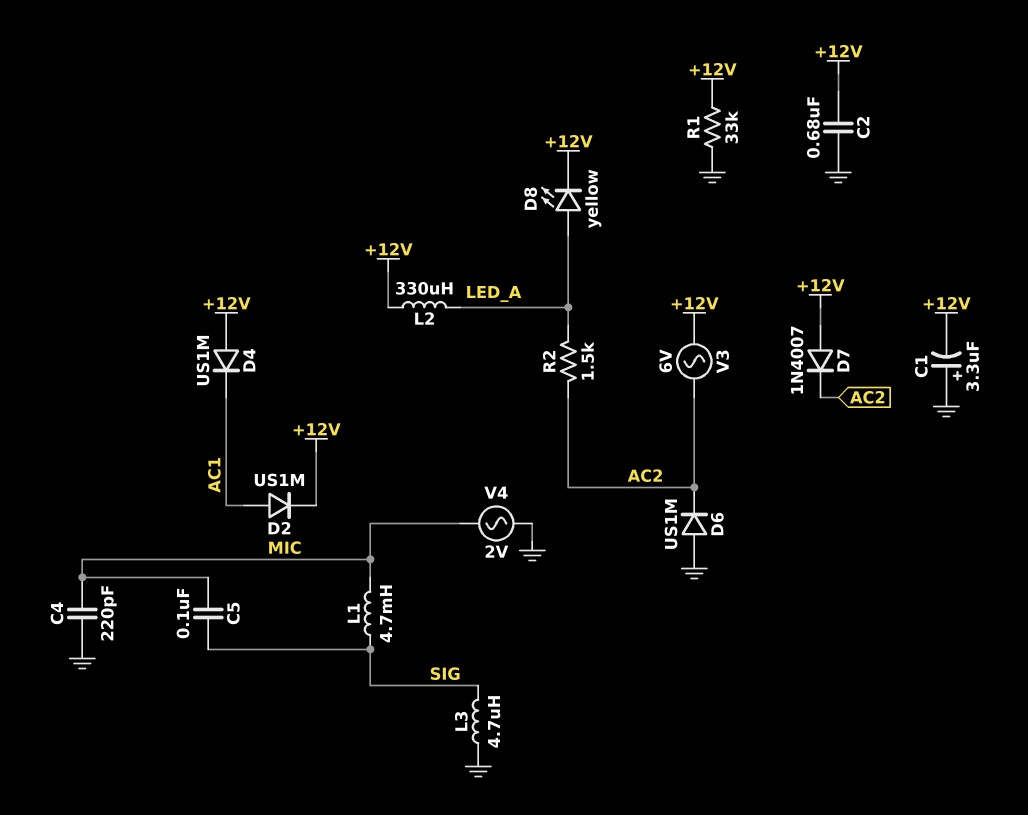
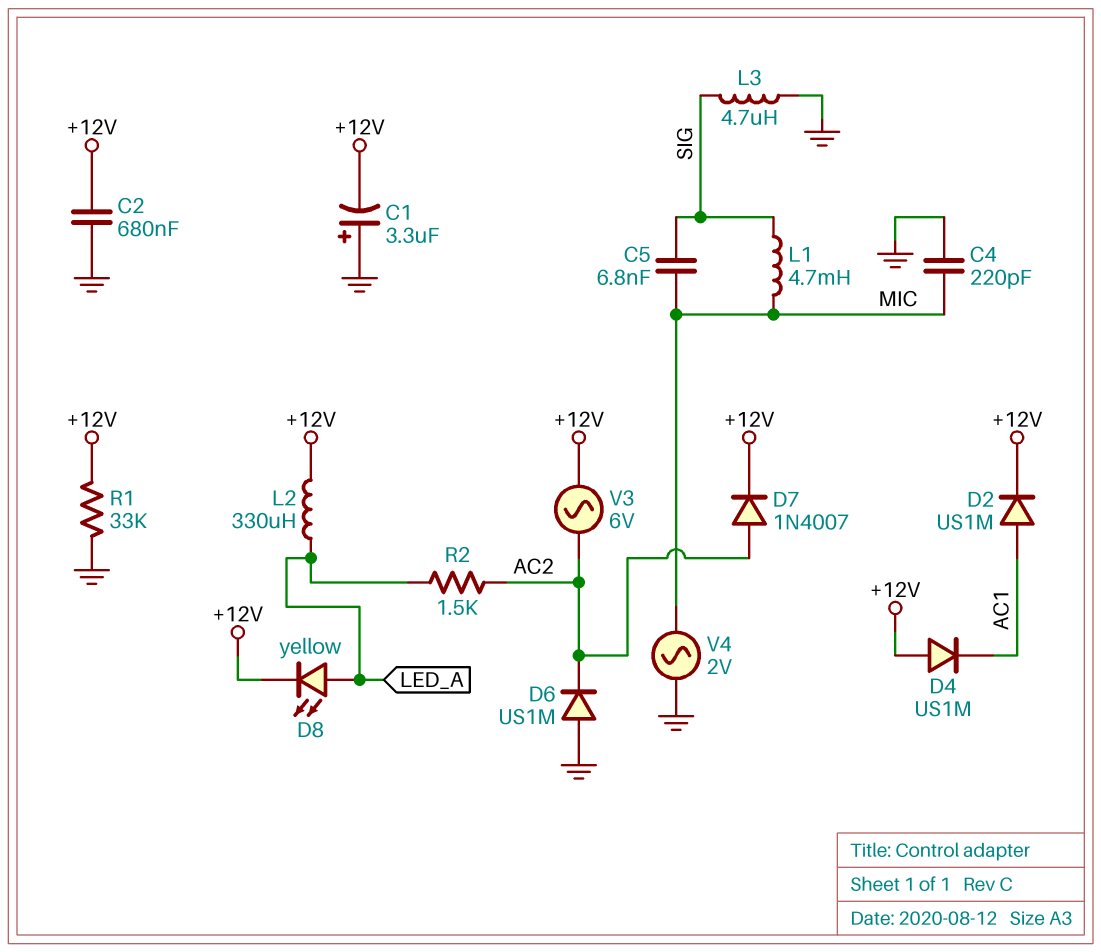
C5: 100nF (MIC, SIG) -> 6.8nF (MIC, SIG)
D7: diode 1N4007 (A +12V, K AC2) -> diode 1N4007 (A AC2, K +12V)

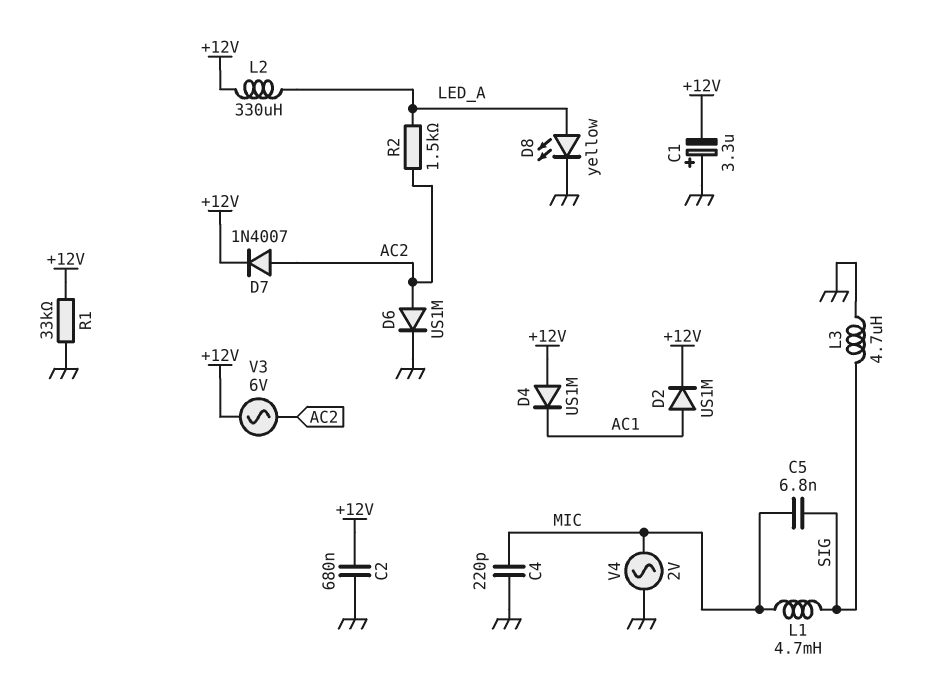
D6: diode US1M (A GND, K AC2) -> diode US1M (A AC2, K GND)
D8: LED yellow (A LED_A, K +12V) -> LED yellow (A LED_A, K GND)

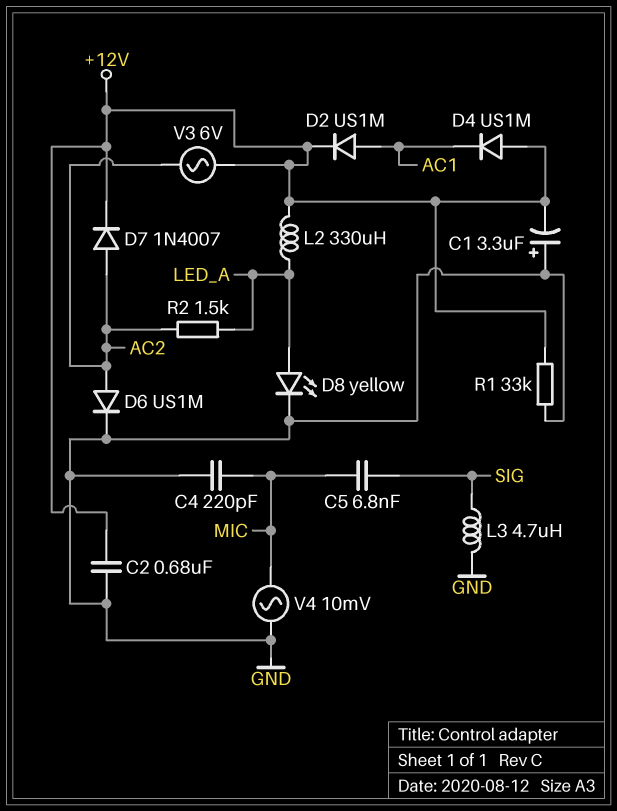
L1: 4.7mH (MIC, SIG) -> none
V4: AC 2V (GND, MIC) -> AC 10mV (GND, MIC)

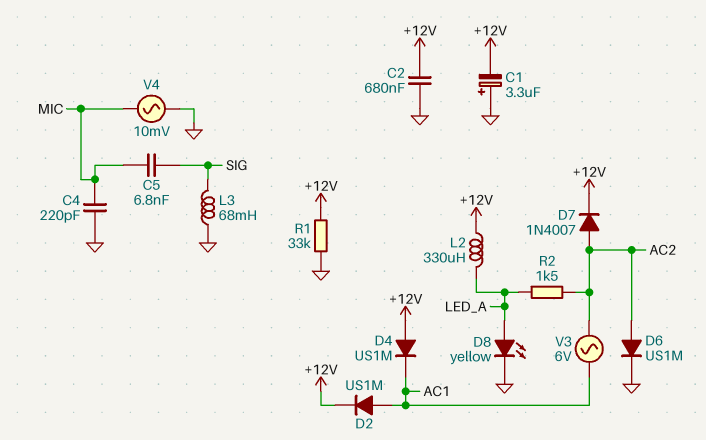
L3: 4.7uH (GND, SIG) -> 68mH (GND, SIG)
V3: AC 6V (+12V, AC2) -> AC 6V (AC1, AC2)

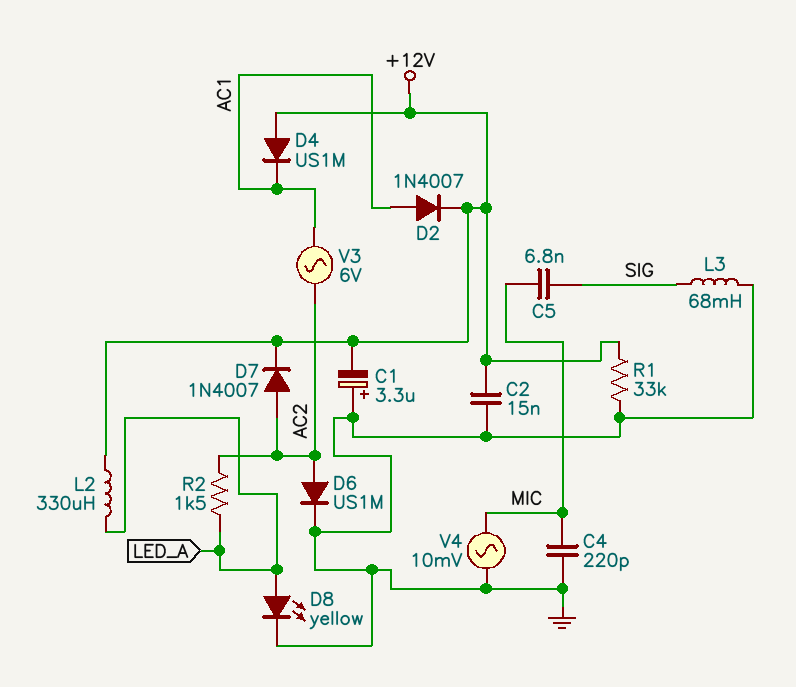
C2: 680nF (+12V, GND) -> 15nF (+12V, GND)
D2: diode US1M (A AC1, K +12V) -> diode 1N4007 (A AC1, K +12V)

